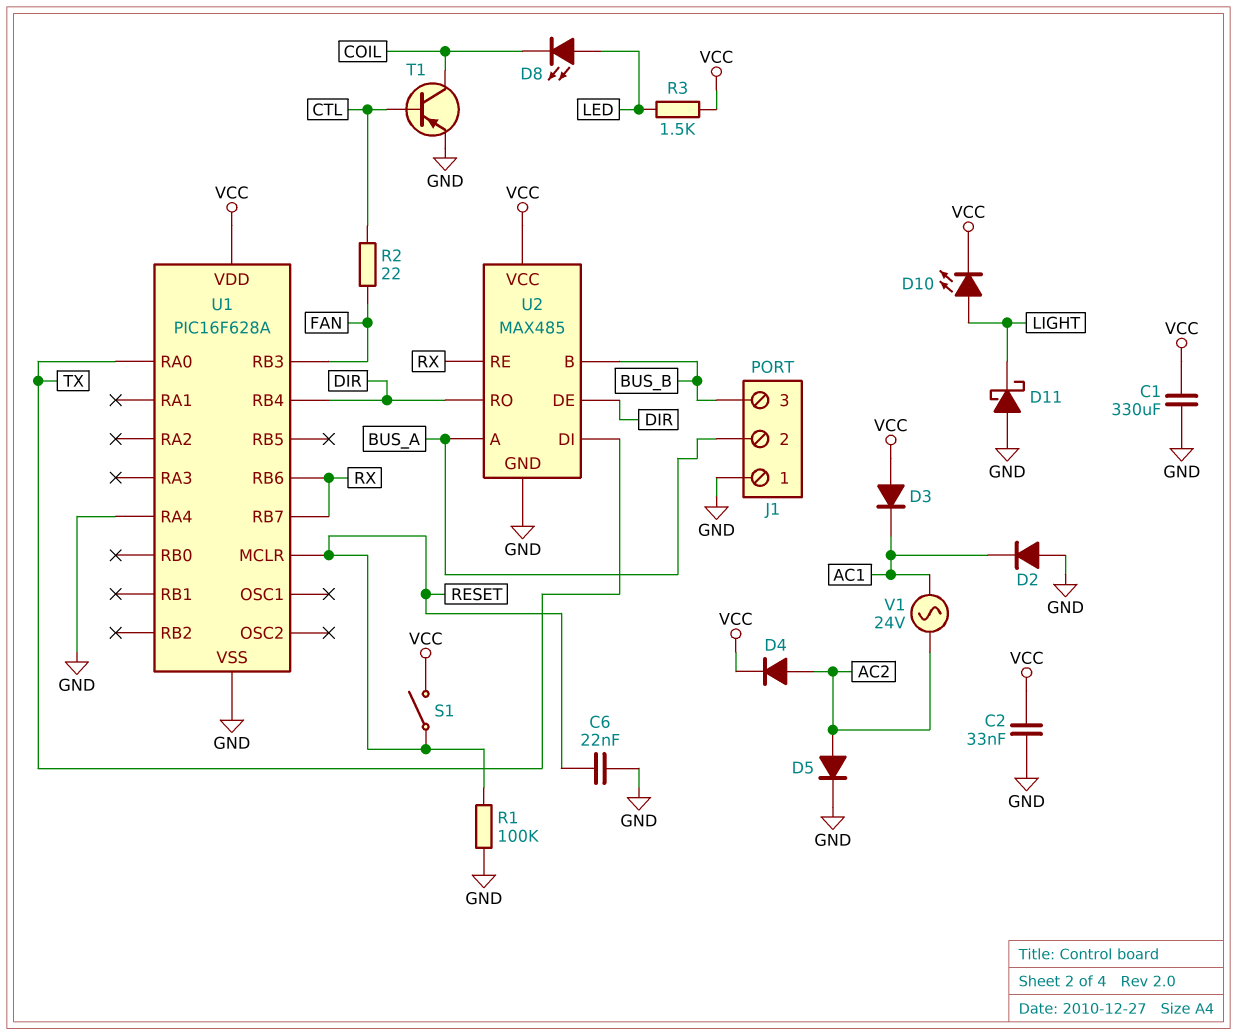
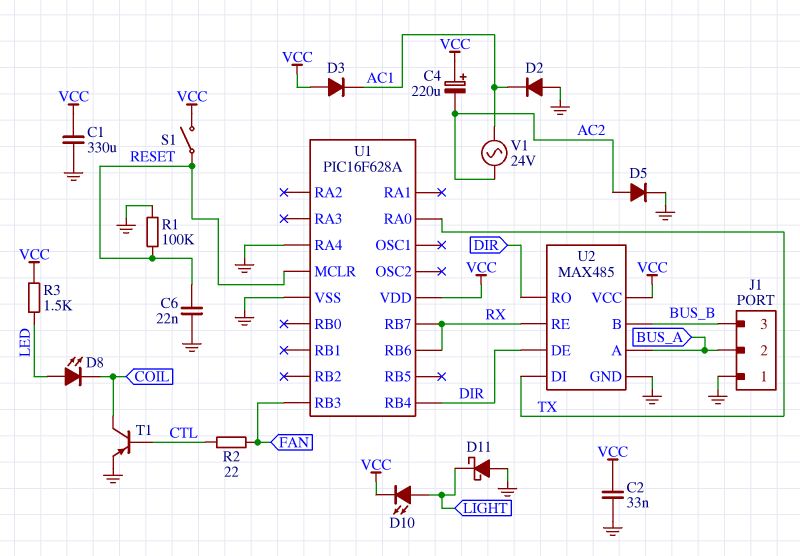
C4: none -> 220uF (plus VCC, minus AC2)
D4: diode (A AC2, K VCC) -> none

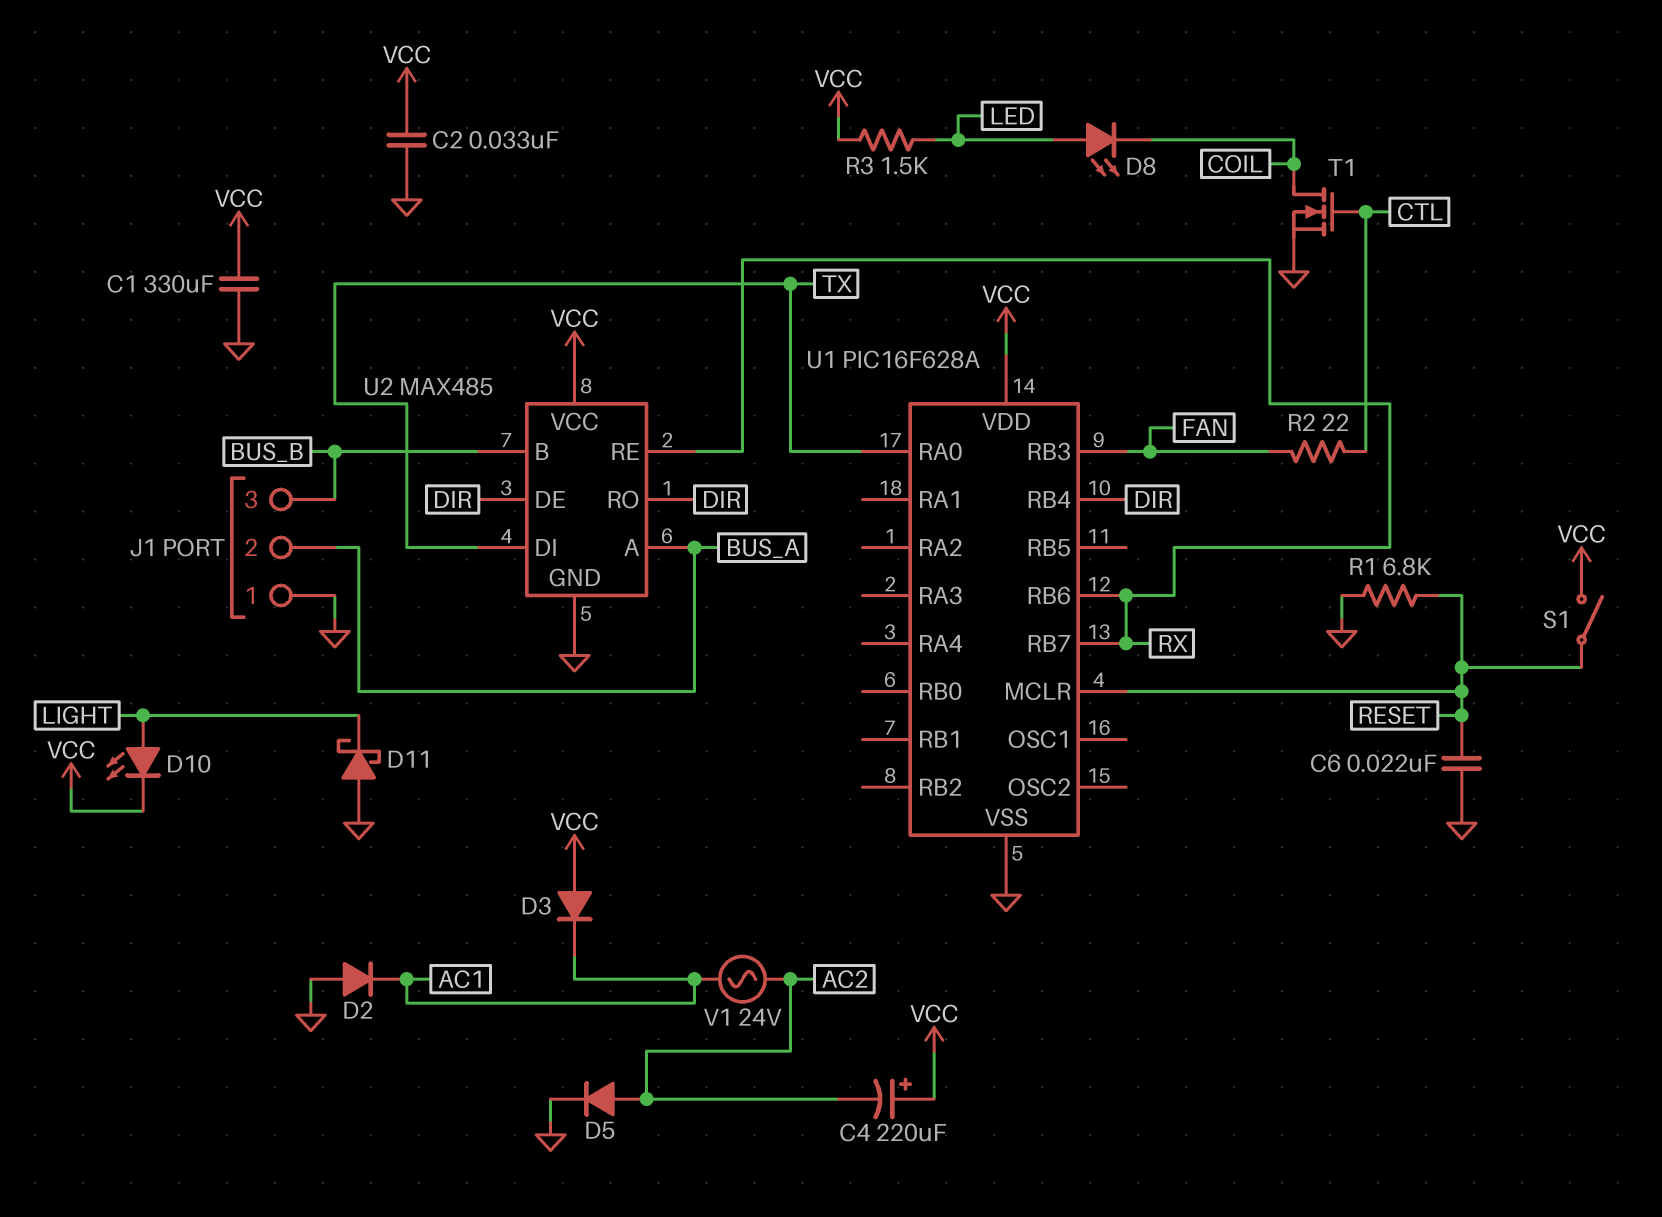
R1: 100k (GND, RESET) -> 6.8k (GND, RESET)
T1: PNP (B CTL, C COIL, E GND) -> NMOS (G CTL, D COIL, S GND)
U1 pin RA4: GND -> none

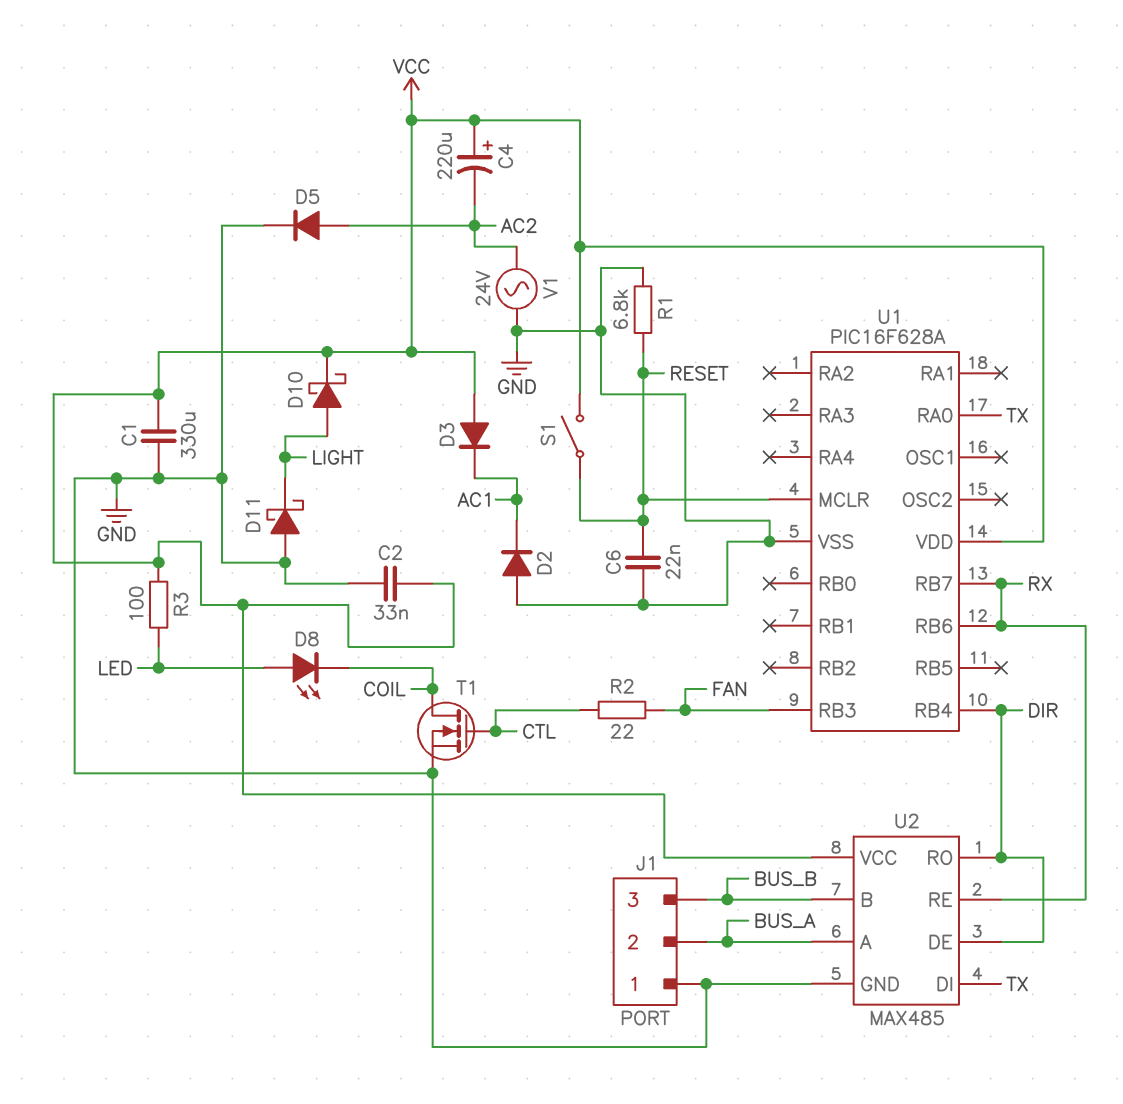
D10: LED (A LIGHT, K VCC) -> schottky (A LIGHT, K VCC)
R3: 1.5k (LED, VCC) -> 100 (LED, VCC)
V1: AC 24V (AC1, AC2) -> AC 24V (AC2, GND)

